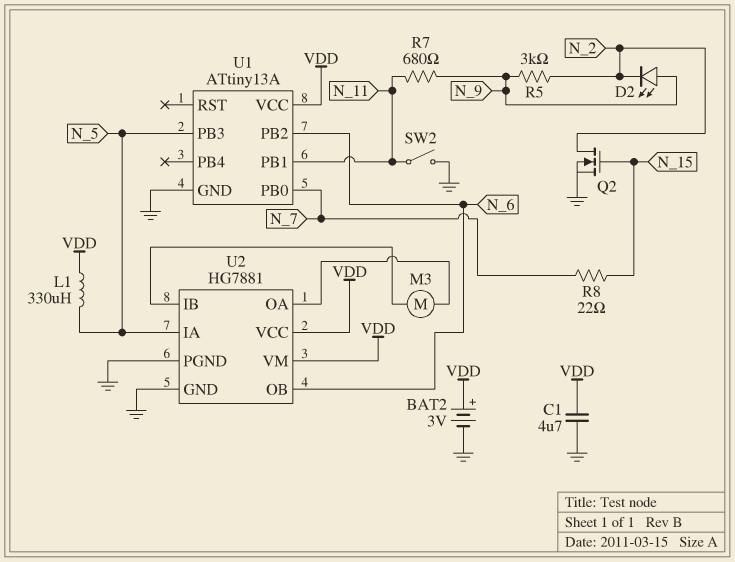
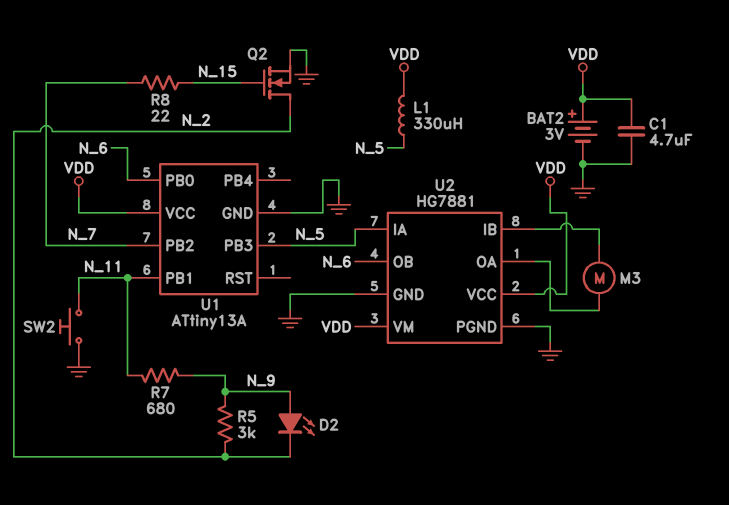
SW2: switch (GND, N_11) -> button (GND, N_11)
U1 pin PB0: N_7 -> N_6
U1 pin PB2: N_6 -> N_7

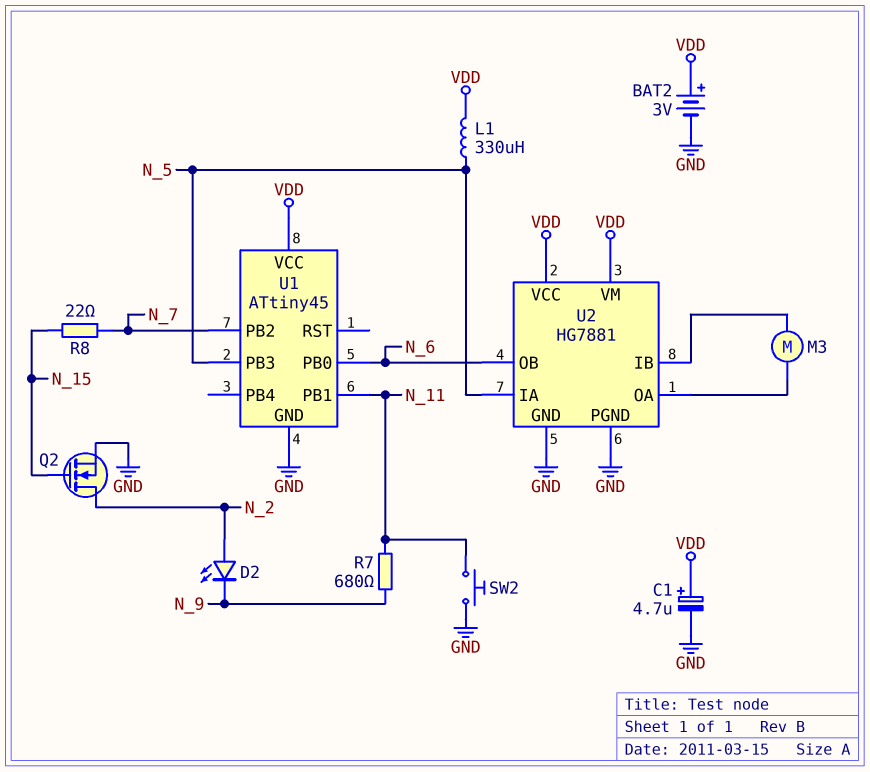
C1: 4.7uF (GND, VDD) -> 4.7uF (plus VDD, minus GND)
D2: LED (A N_9, K N_2) -> LED (A N_2, K N_9)
R5: 3k (N_2, N_9) -> none
U1: ATtiny13A -> ATtiny45

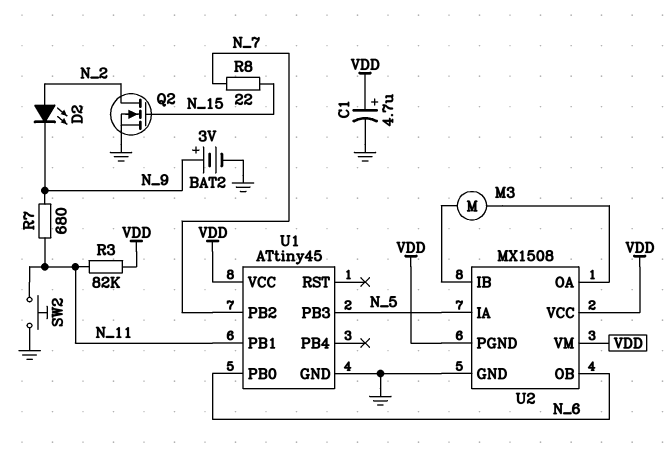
BAT2: 3V (plus VDD, minus GND) -> 3V (plus N_9, minus GND)
L1: 330uH (N_5, VDD) -> none
R3: none -> 82k (N_11, VDD)
U2: HG7881 -> MX1508
U2 pin PGND: GND -> VDD

